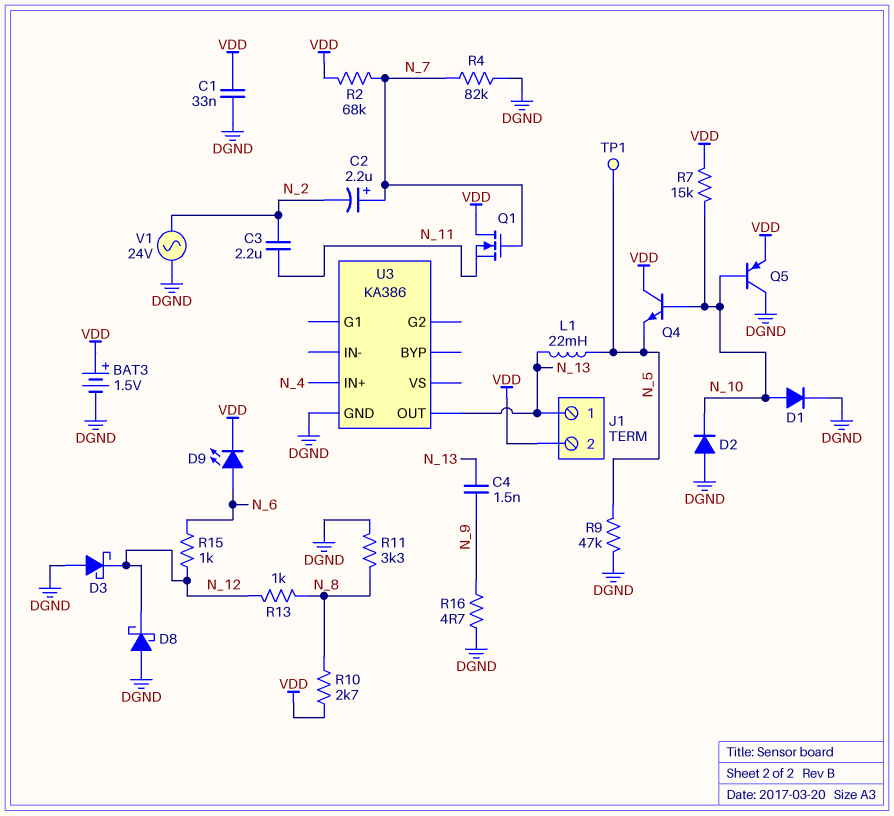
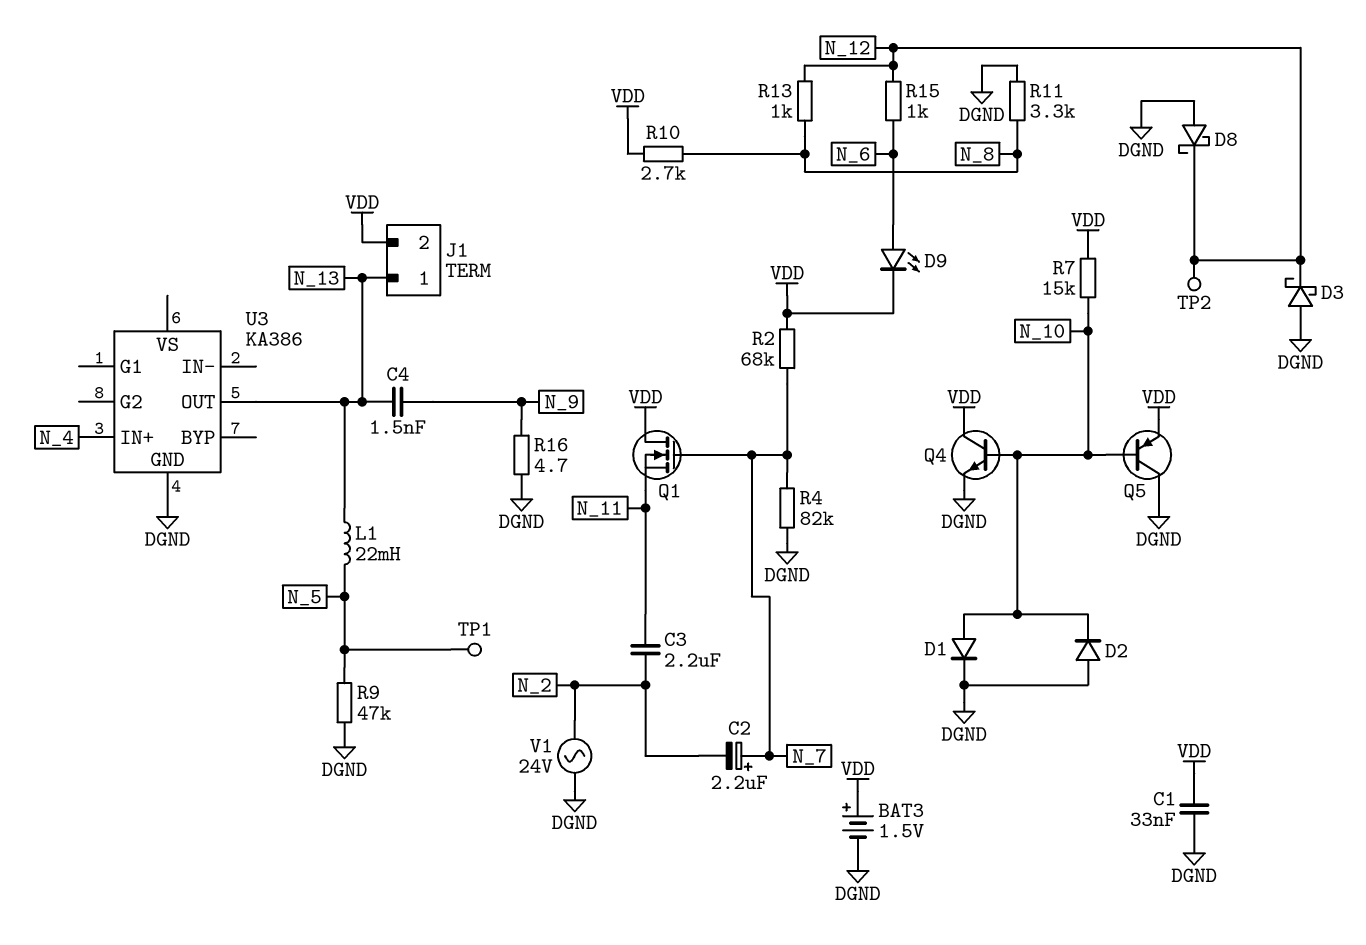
Q4: NPN (B N_10, C VDD, E N_5) -> NPN (B N_10, C VDD, E DGND)
TP2: none -> test point (N_12)

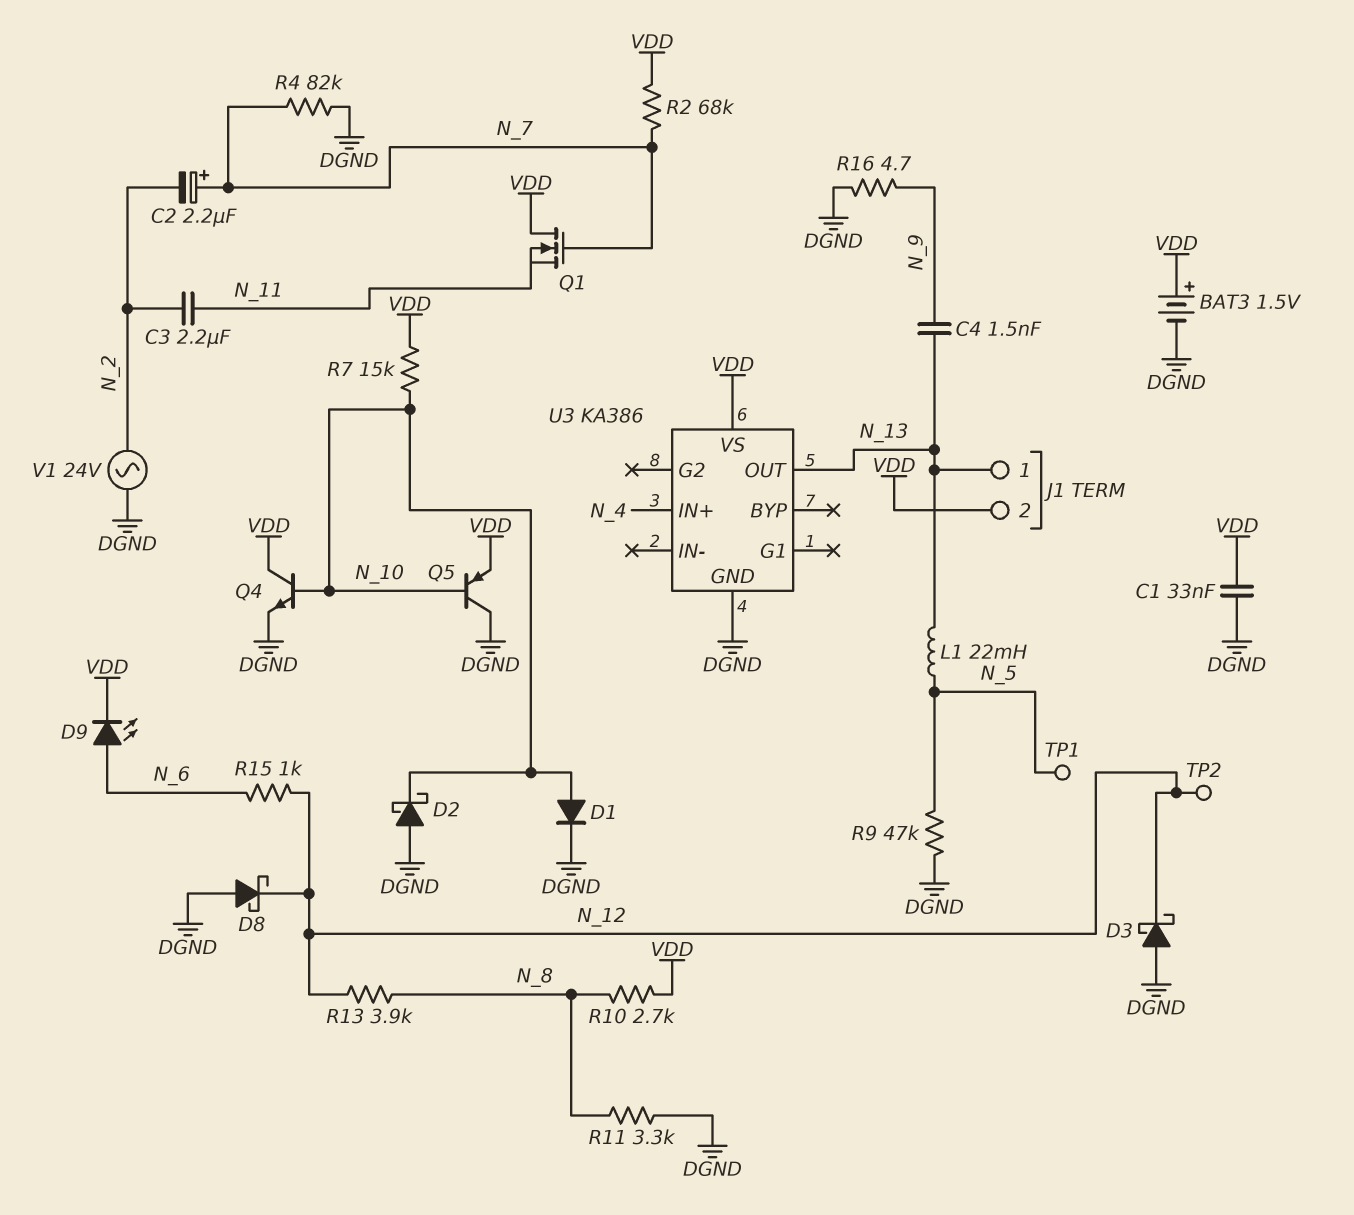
D2: diode (A DGND, K N_10) -> schottky (A DGND, K N_10)
R13: 1k (N_8, N_12) -> 3.9k (N_8, N_12)
U3 pin VS: none -> VDD

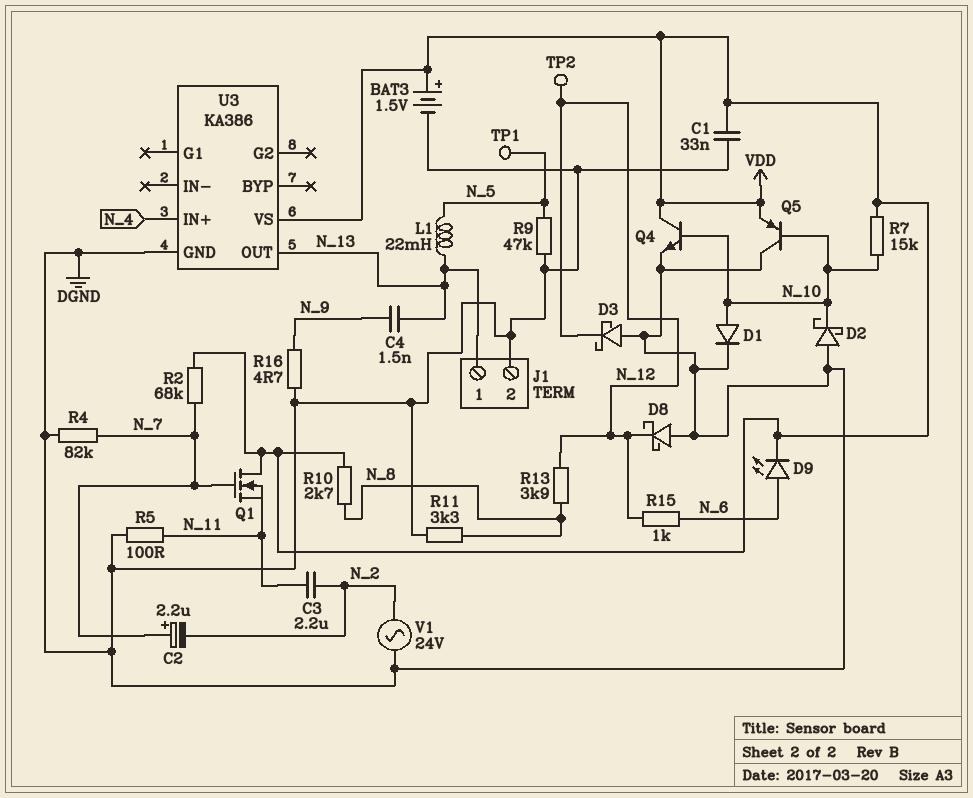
J1 pin 2: VDD -> DGND
R5: none -> 100 (DGND, N_11)

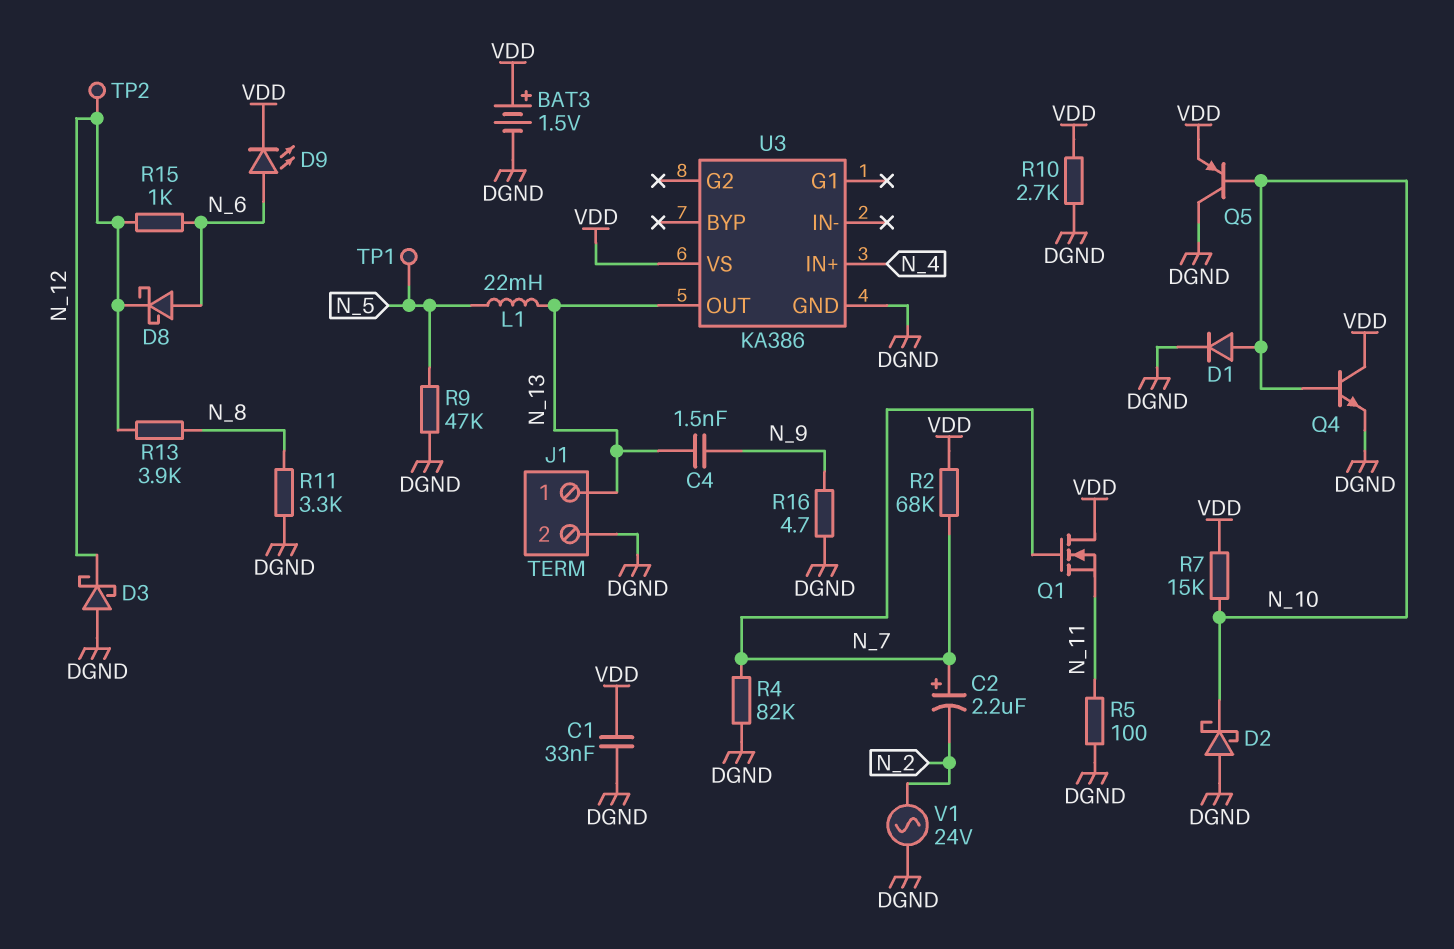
C3: 2.2uF (N_2, N_11) -> none
D8: schottky (A DGND, K N_12) -> schottky (A N_6, K N_12)
R10: 2.7k (N_8, VDD) -> 2.7k (DGND, VDD)

